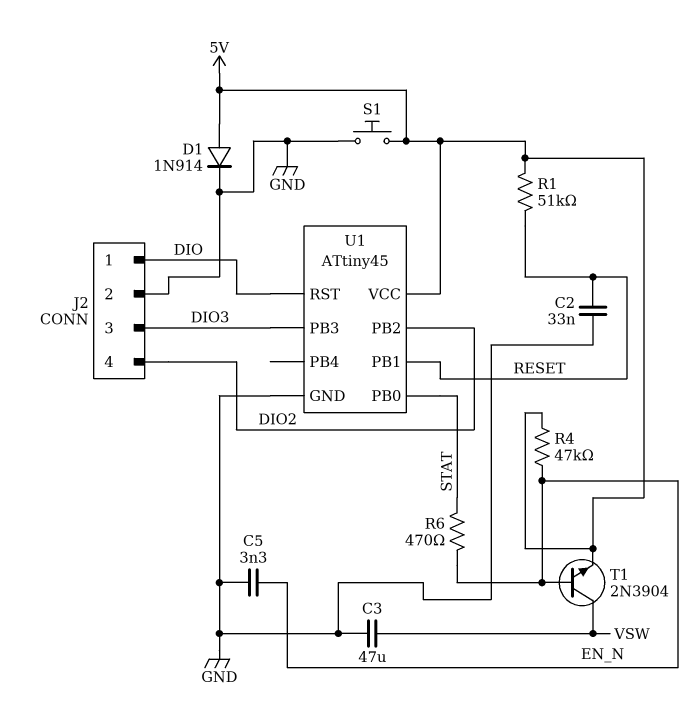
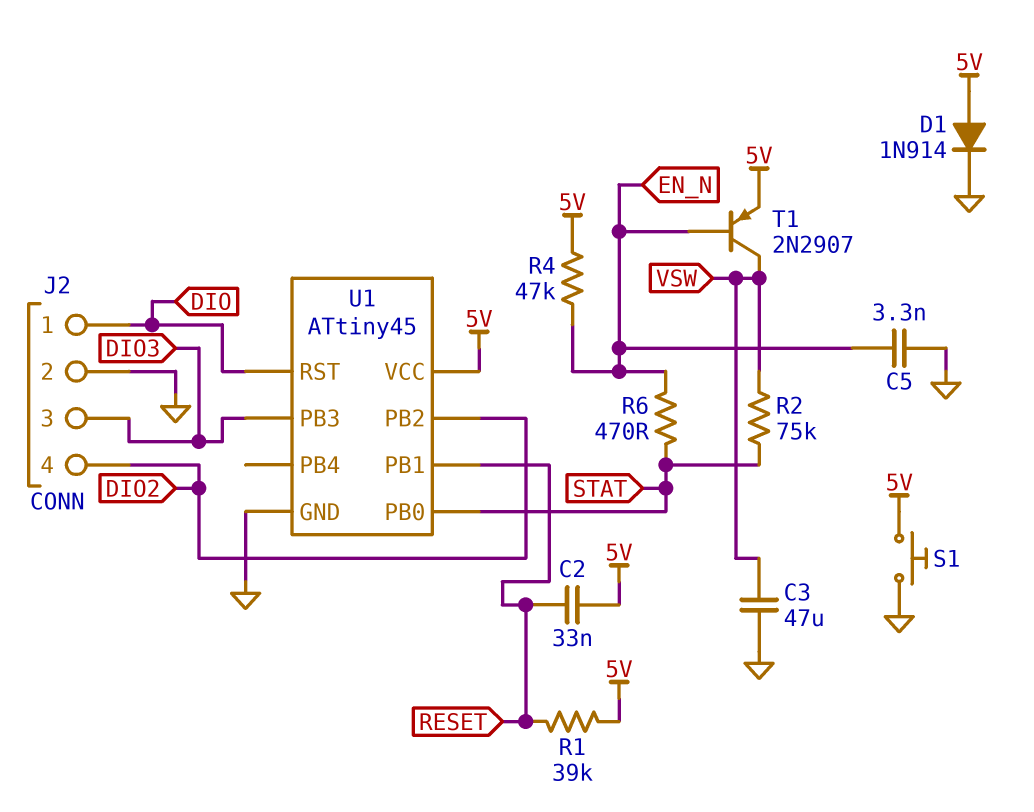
C2: 33nF (GND, RESET) -> 33nF (5V, RESET)
R1: 51k (5V, RESET) -> 39k (5V, RESET)
R2: none -> 75k (STAT, VSW)
T1: NPN 2N3904 (B EN_N, C VSW, E 5V) -> PNP 2N2907 (B EN_N, C VSW, E 5V)

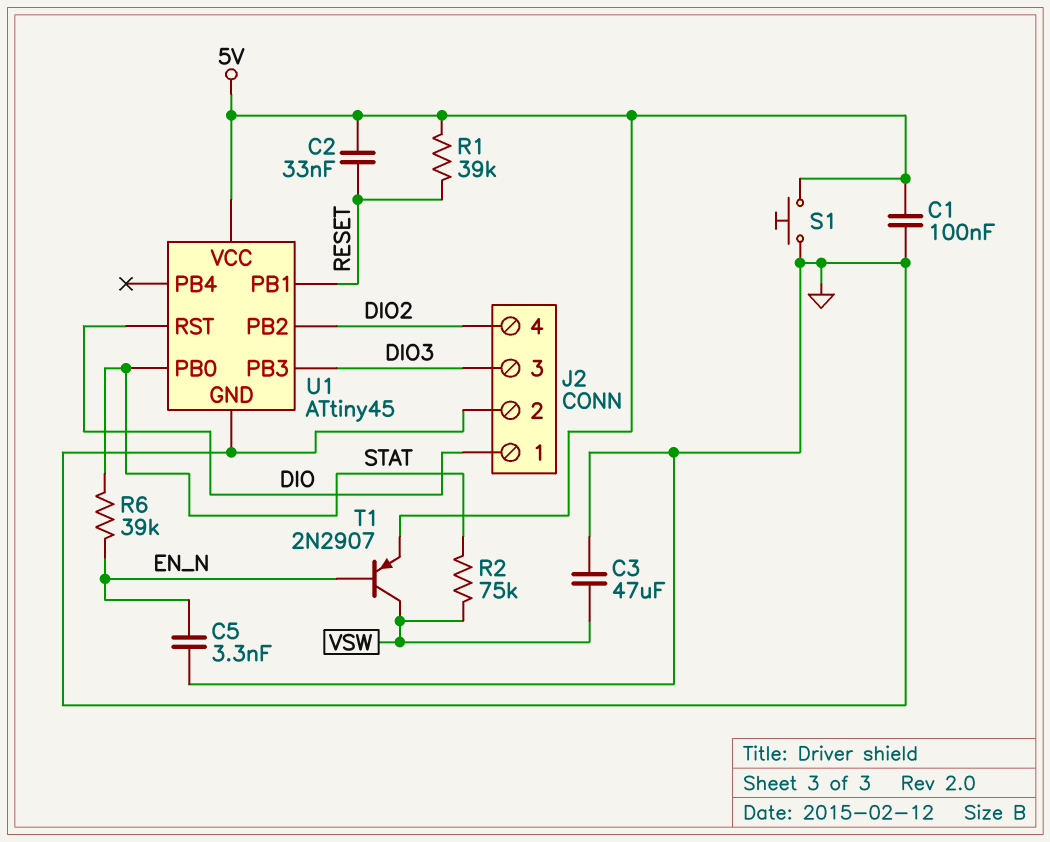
C1: none -> 100nF (5V, GND)
D1: diode 1N914 (A 5V, K GND) -> none
R4: 47k (5V, EN_N) -> none
R6: 470 (EN_N, STAT) -> 39k (EN_N, STAT)

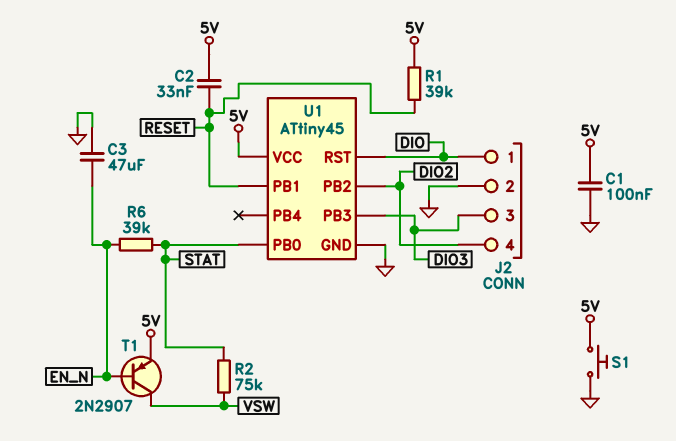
C3: 47uF (GND, VSW) -> 47uF (EN_N, GND)
C5: 3.3nF (EN_N, GND) -> none

